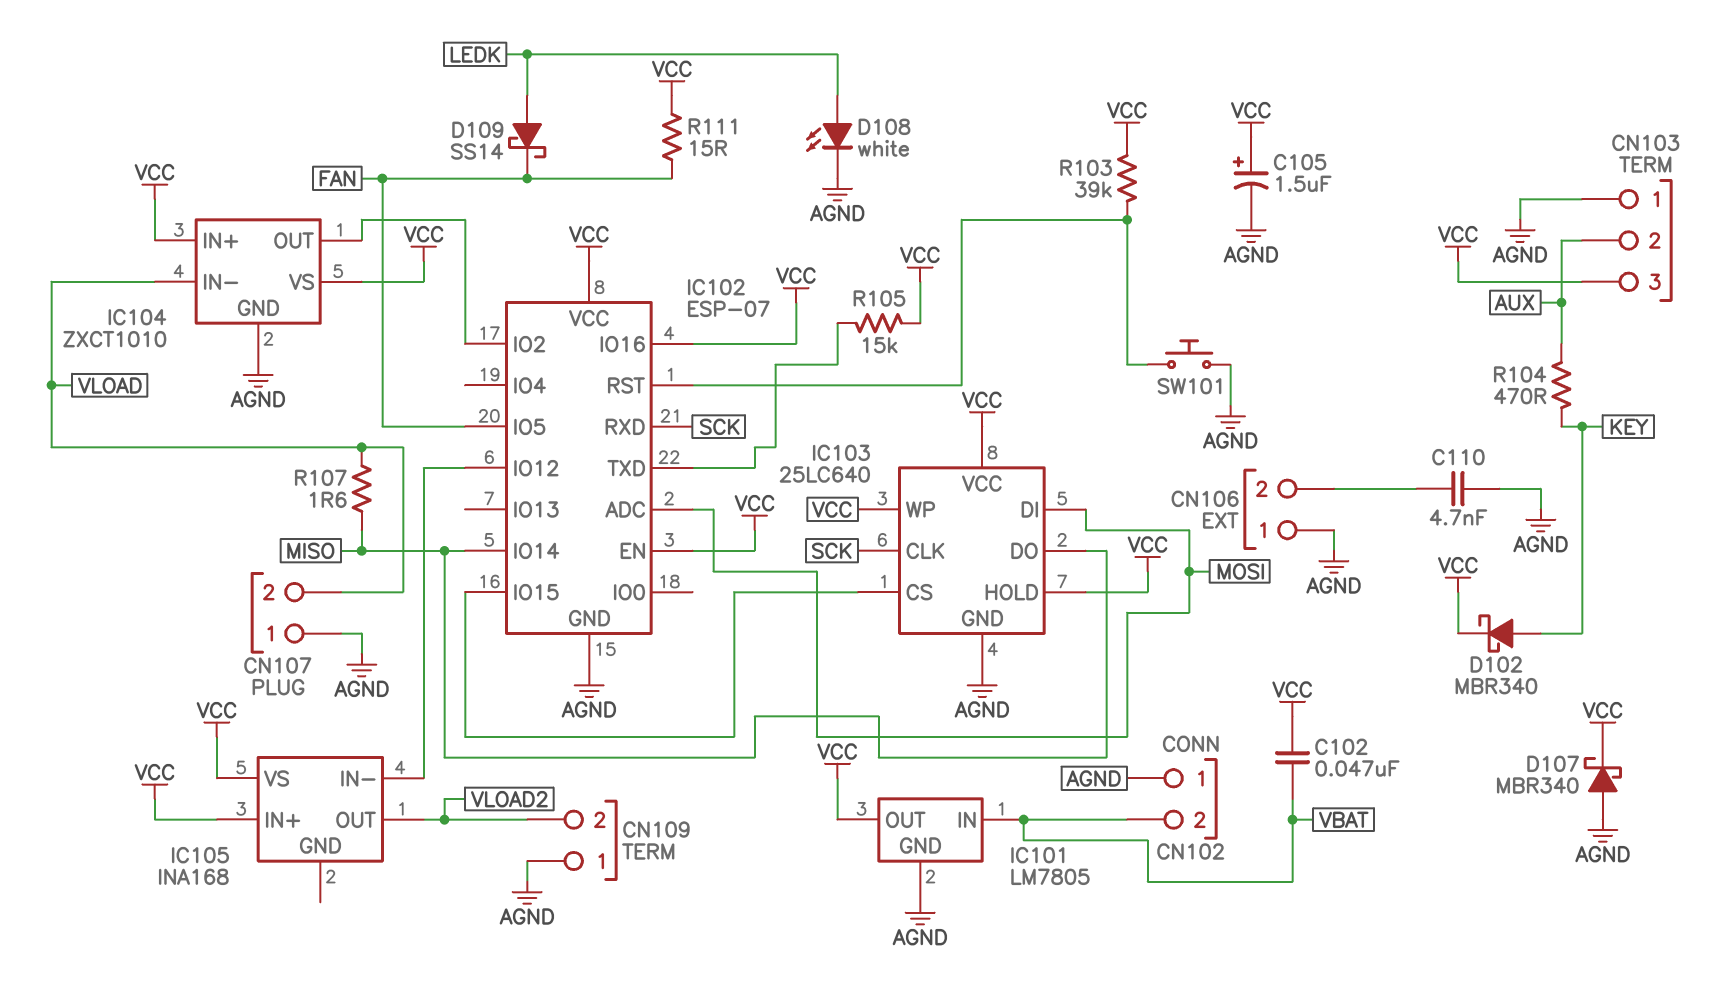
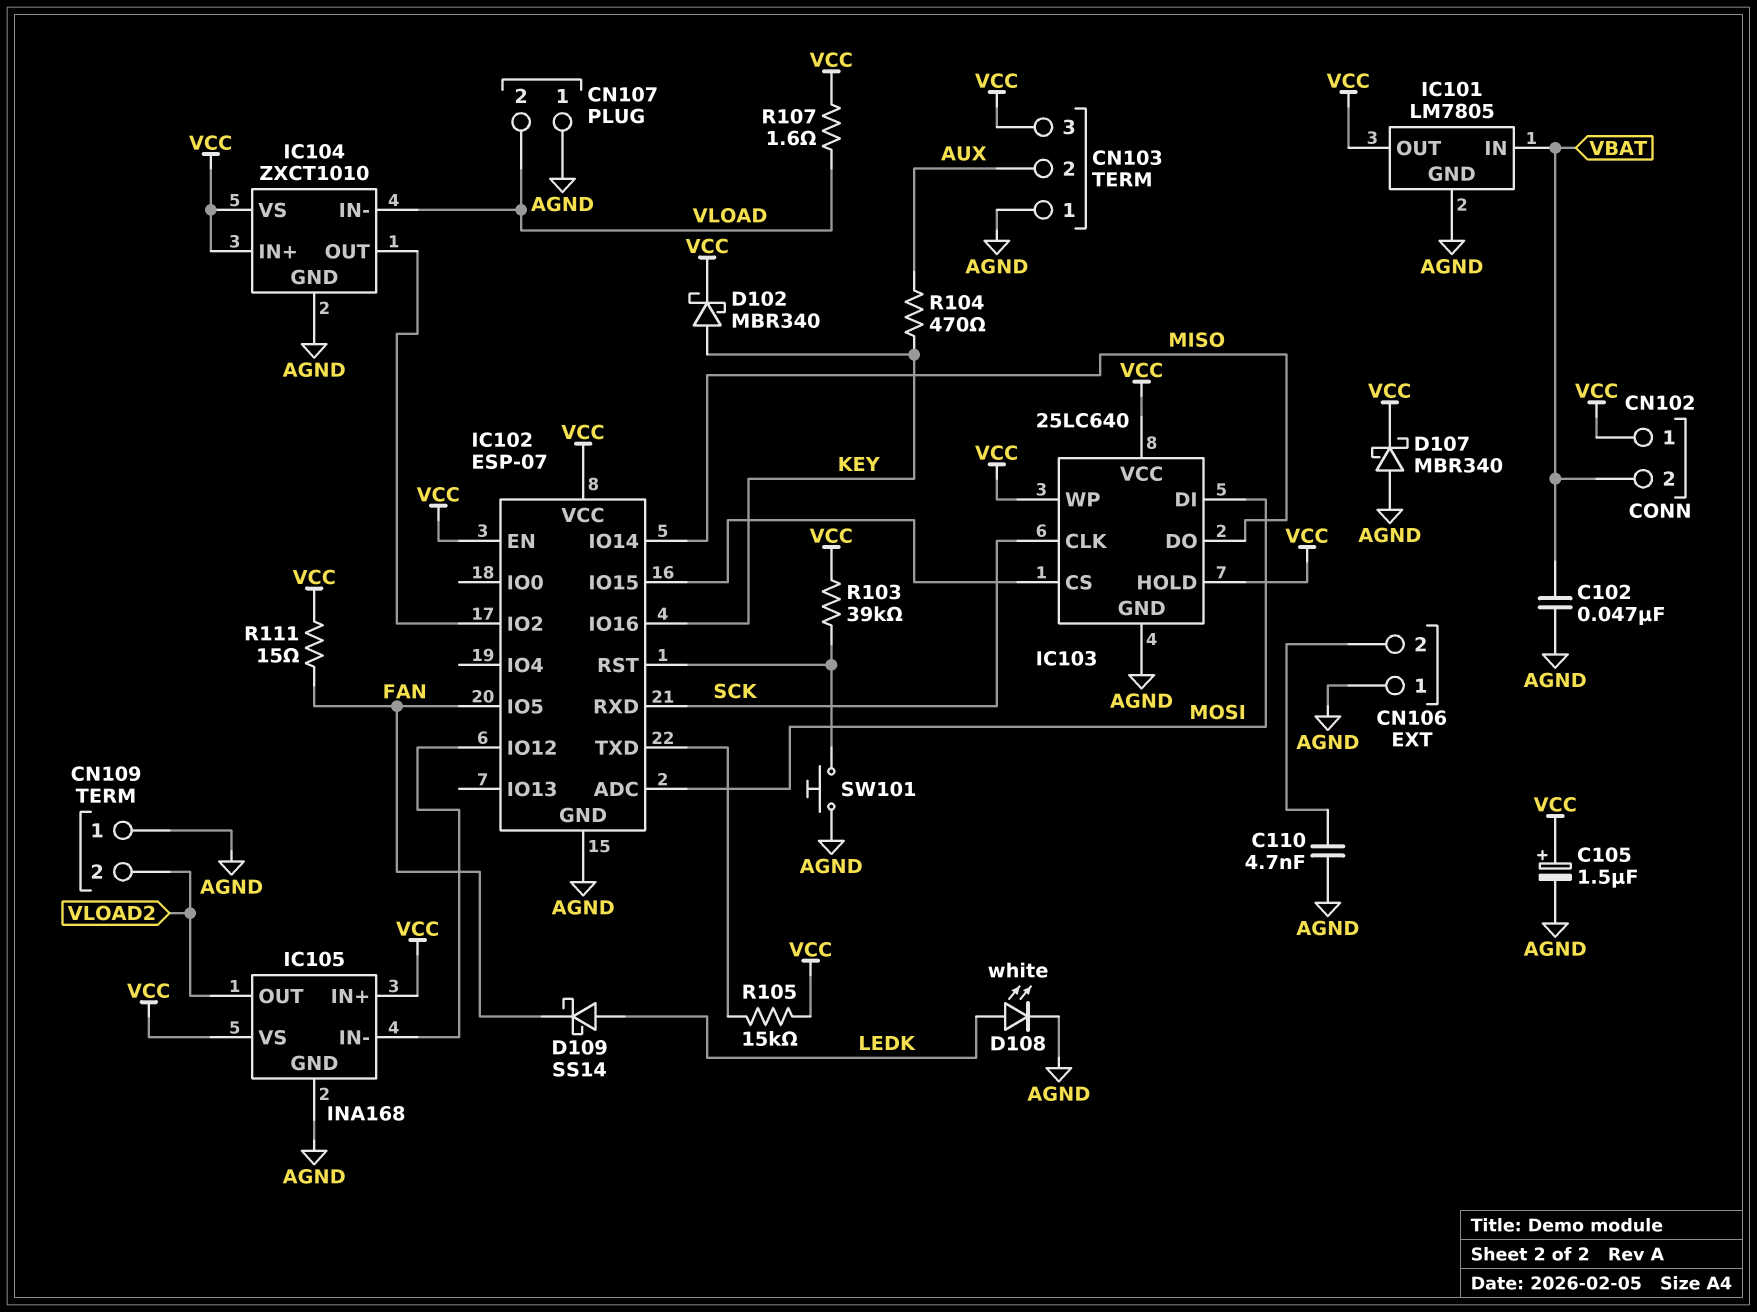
C102: 47nF (VBAT, VCC) -> 47nF (AGND, VBAT)
CN102 pin 1: AGND -> VCC
IC102 pin IO16: VCC -> KEY
IC105 pin GND: none -> AGND
R107: 1.6 (MISO, VLOAD) -> 1.6 (VCC, VLOAD)

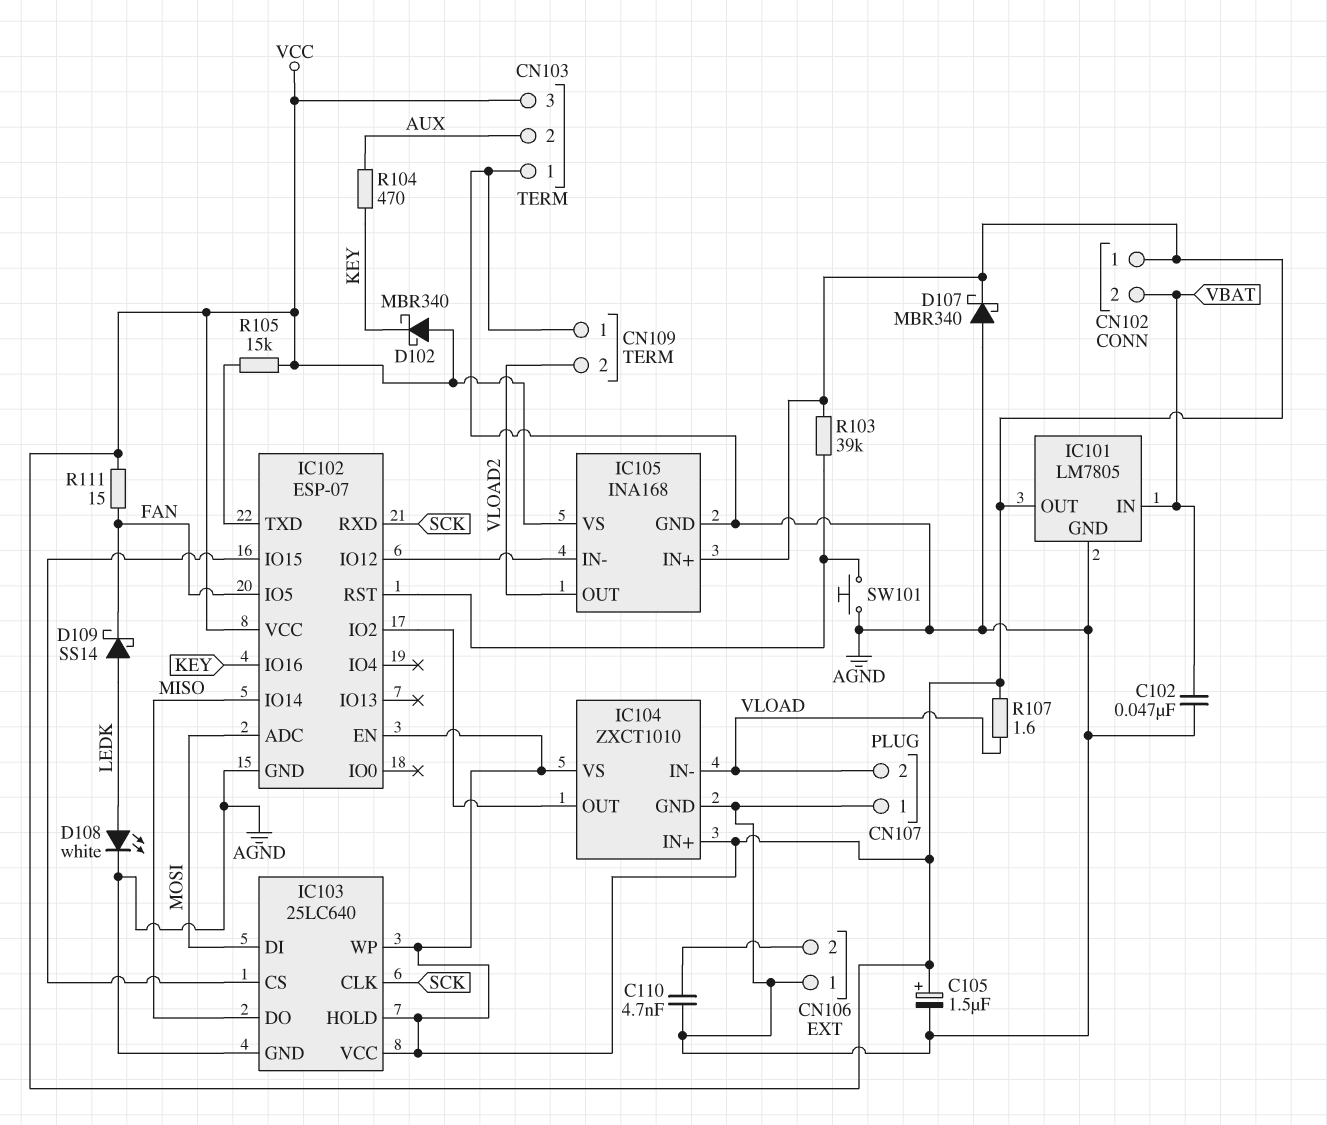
D102: schottky MBR340 (A KEY, K VCC) -> schottky MBR340 (A VCC, K KEY)

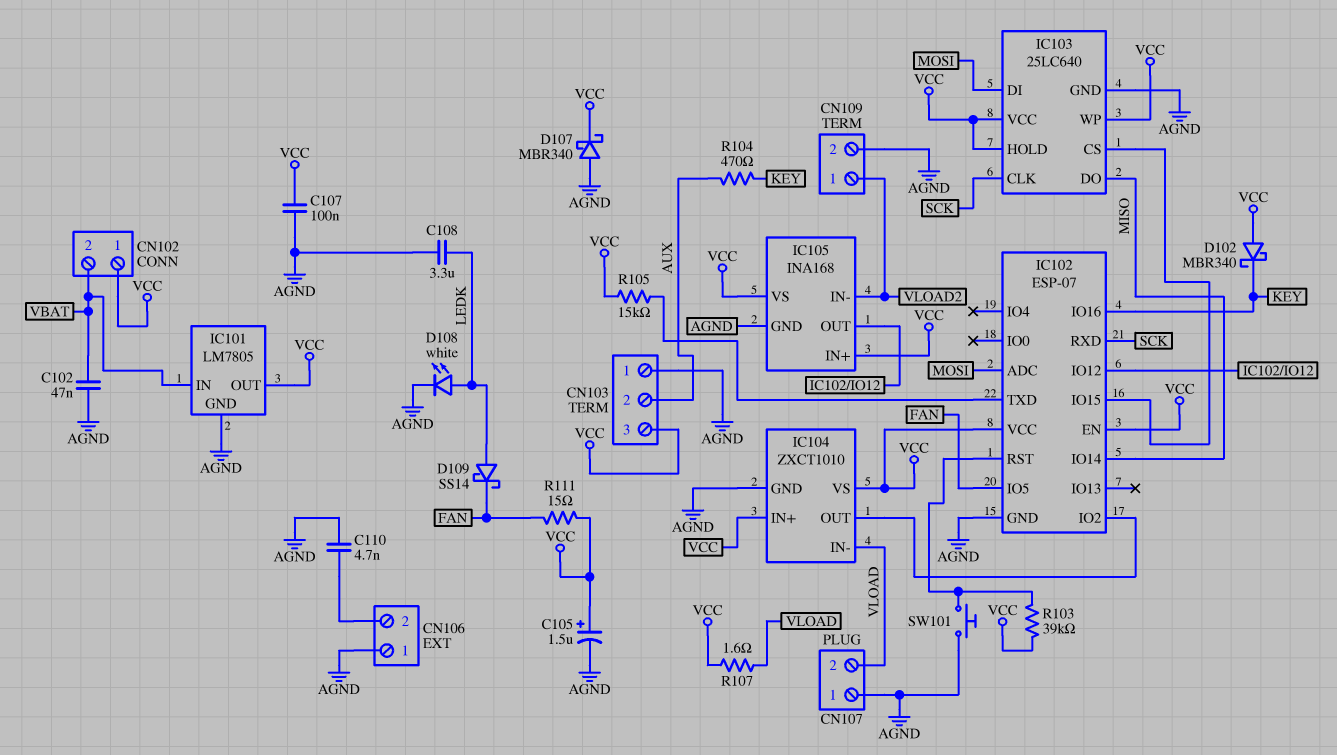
C107: none -> 100nF (AGND, VCC)
C108: none -> 3.3uF (AGND, LEDK)
CN109 pin 1: AGND -> VLOAD2
CN109 pin 2: VLOAD2 -> AGND
IC105 pin IN-: IC102/IO12 -> VLOAD2
IC105 pin OUT: VLOAD2 -> IC102/IO12

